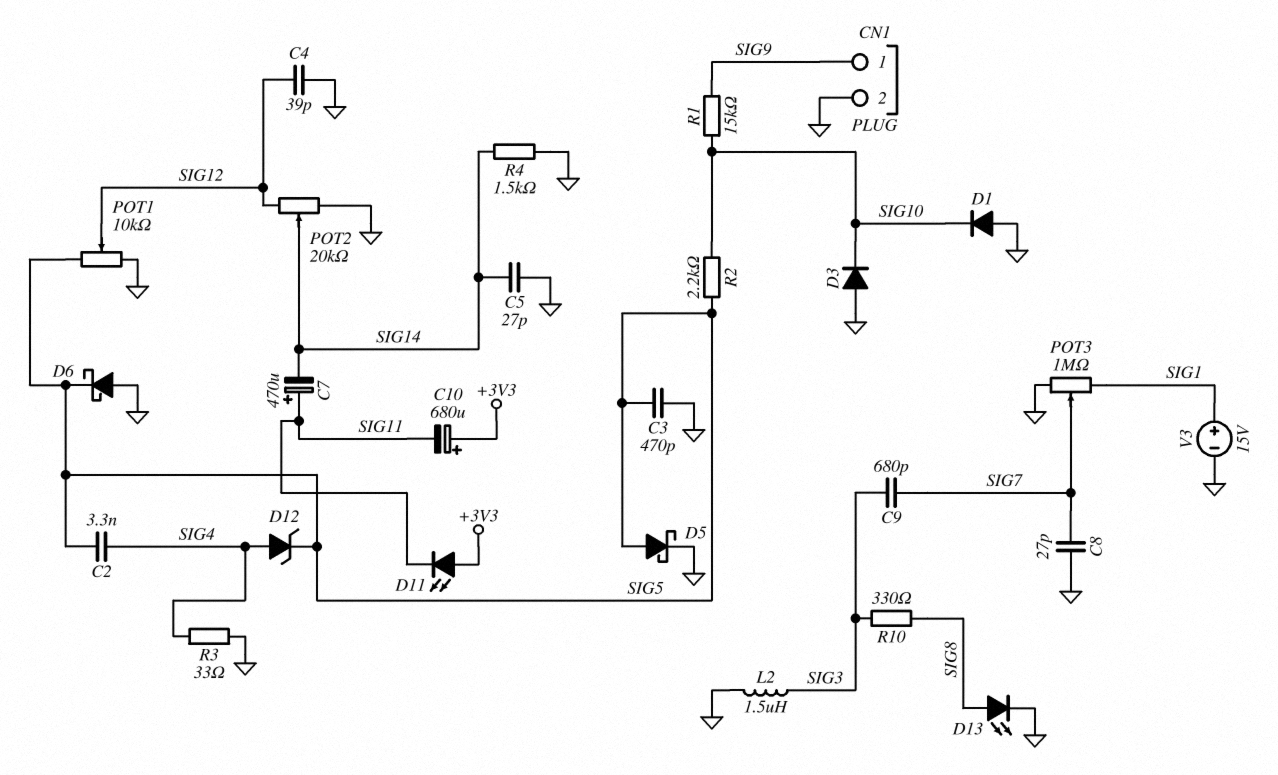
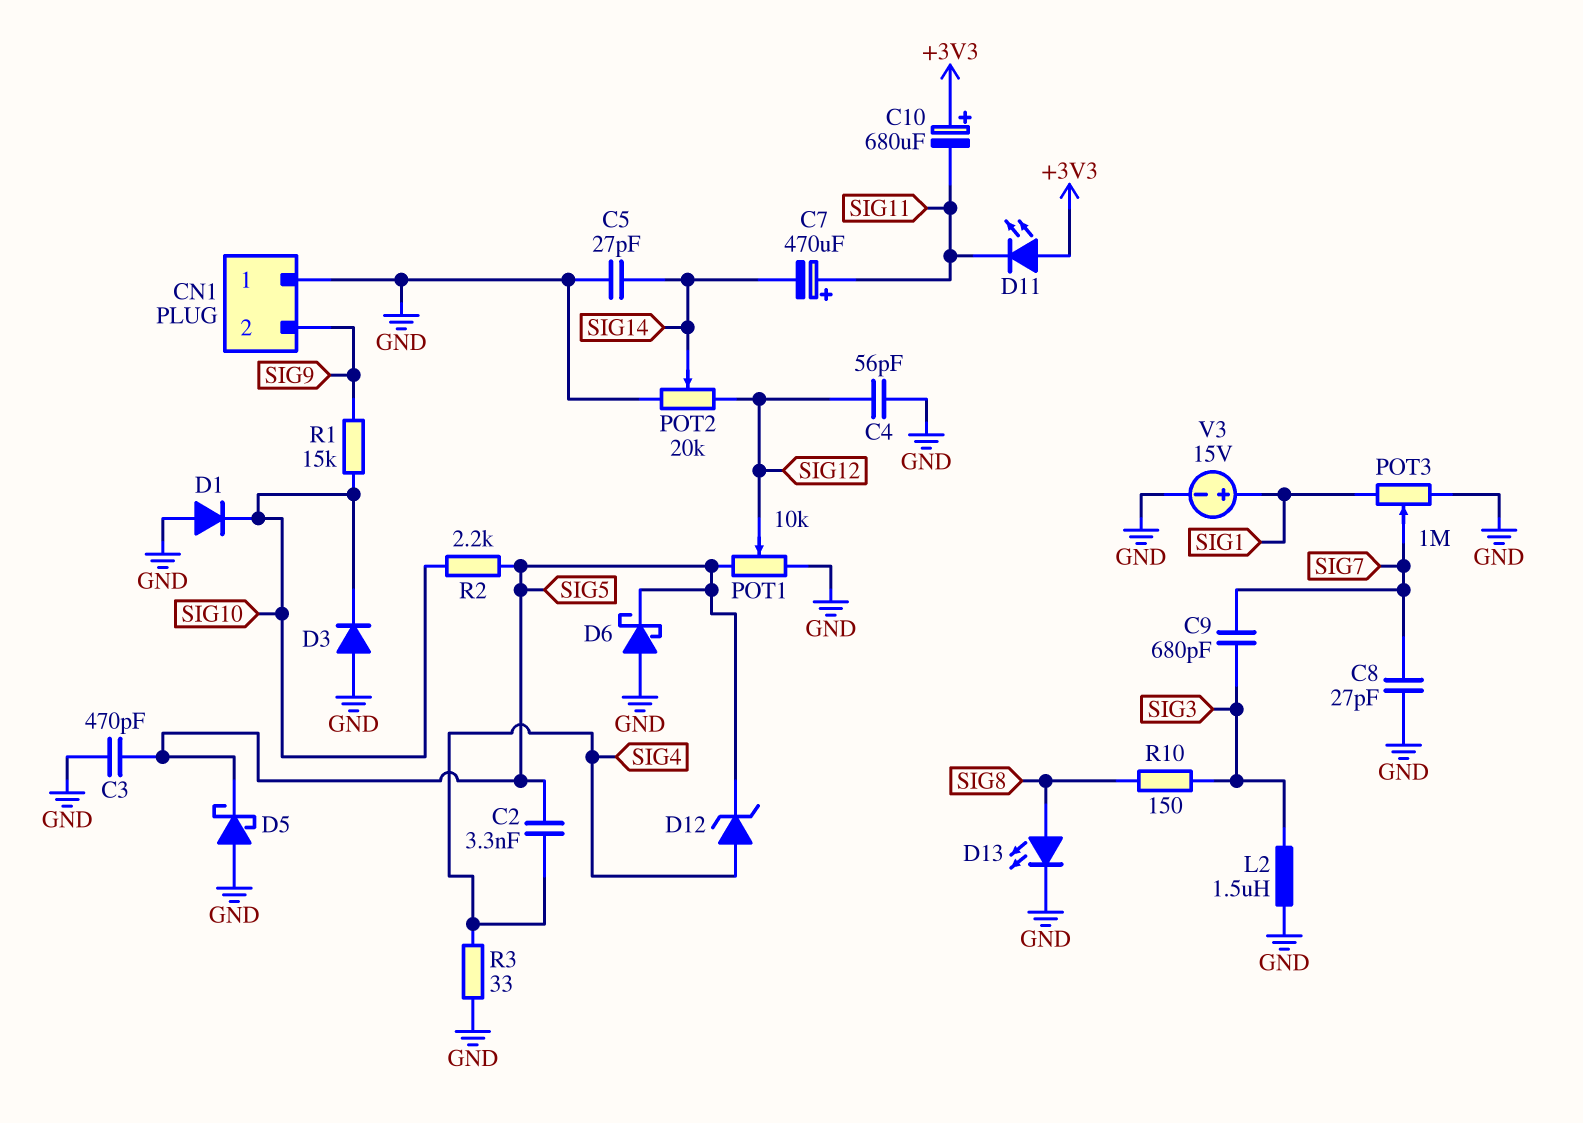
C4: 39pF (GND, SIG12) -> 56pF (GND, SIG12)
CN1 pin 1: SIG9 -> GND
CN1 pin 2: GND -> SIG9
D5: schottky (A SIG5, K GND) -> schottky (A GND, K SIG5)
R4: 1.5k (GND, SIG14) -> none
R10: 330 (SIG3, SIG8) -> 150 (SIG3, SIG8)

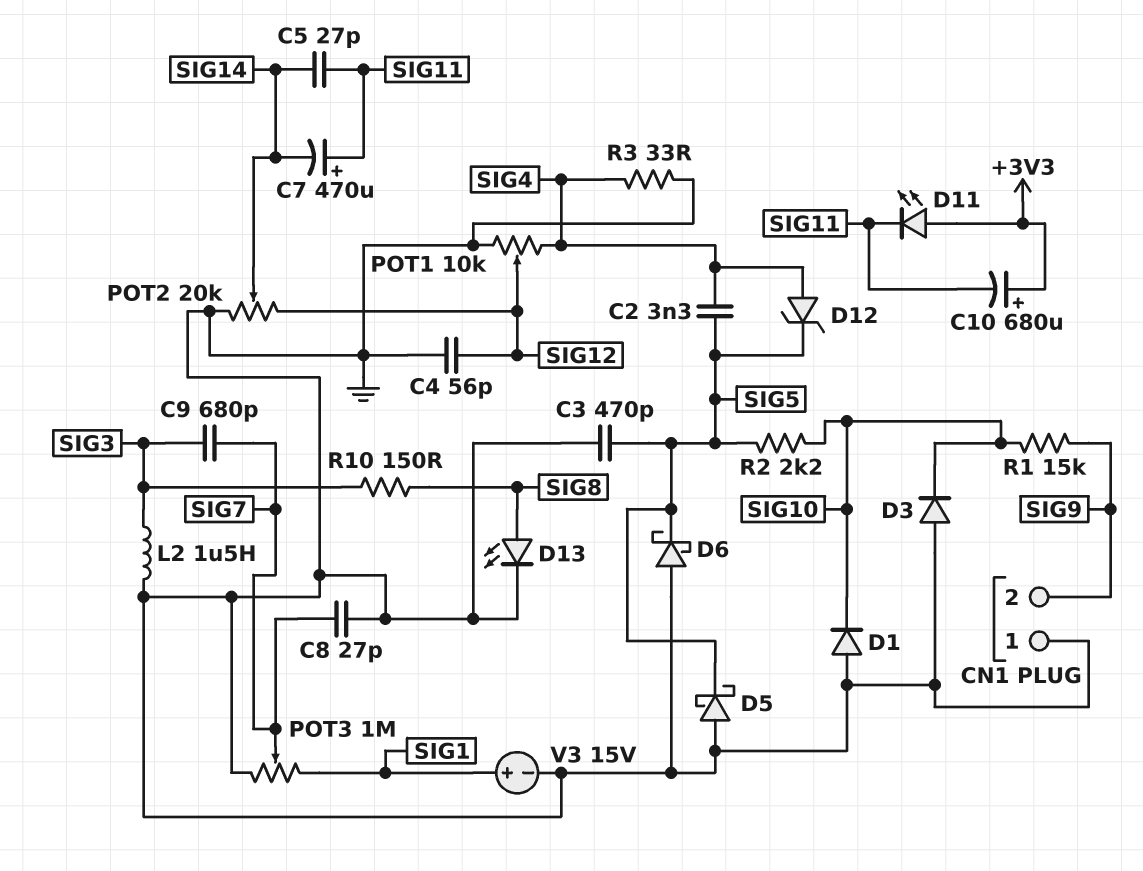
C5: 27pF (GND, SIG14) -> 27pF (SIG11, SIG14)
POT1: 10k (GND, SIG5, wiper SIG12) -> 10k (GND, SIG4, wiper SIG12)

